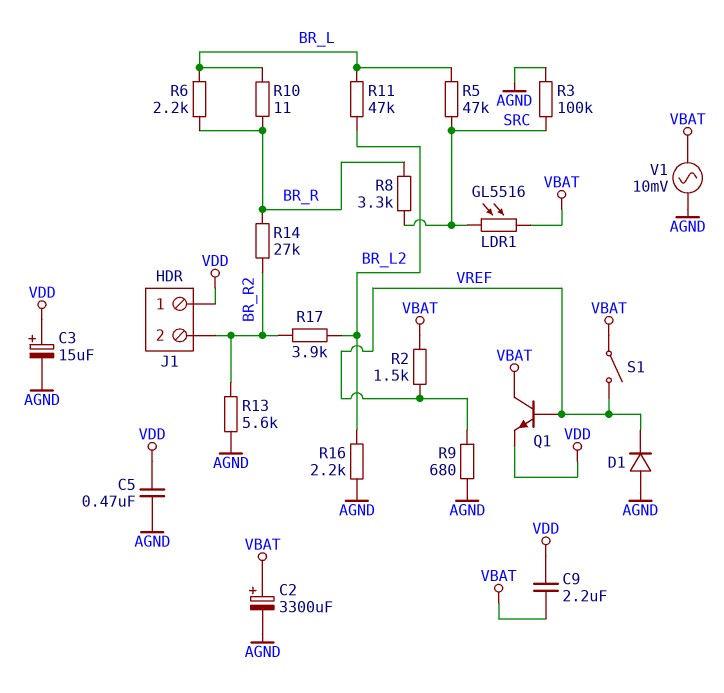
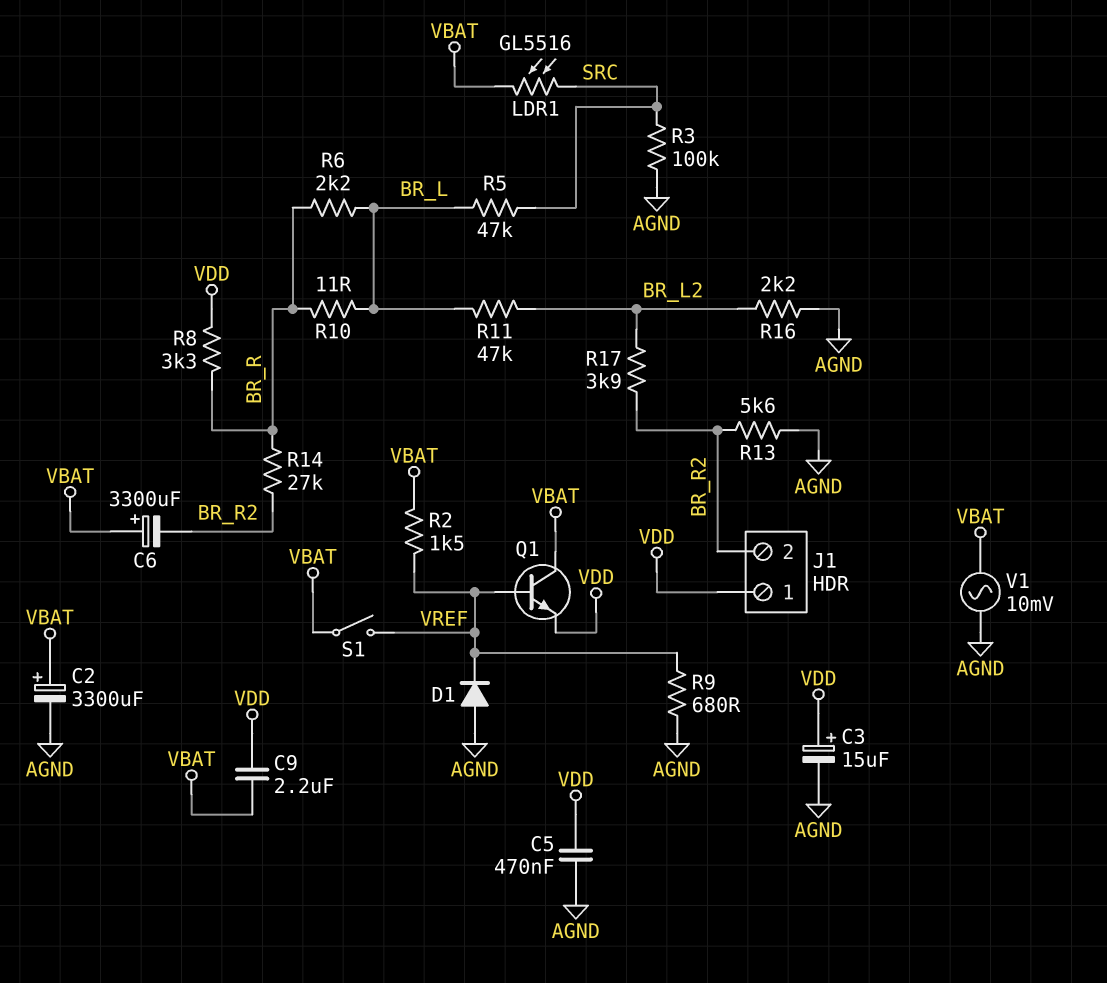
C6: none -> 3300uF (plus VBAT, minus BR_R2)
R8: 3.3k (BR_R, SRC) -> 3.3k (BR_R, VDD)

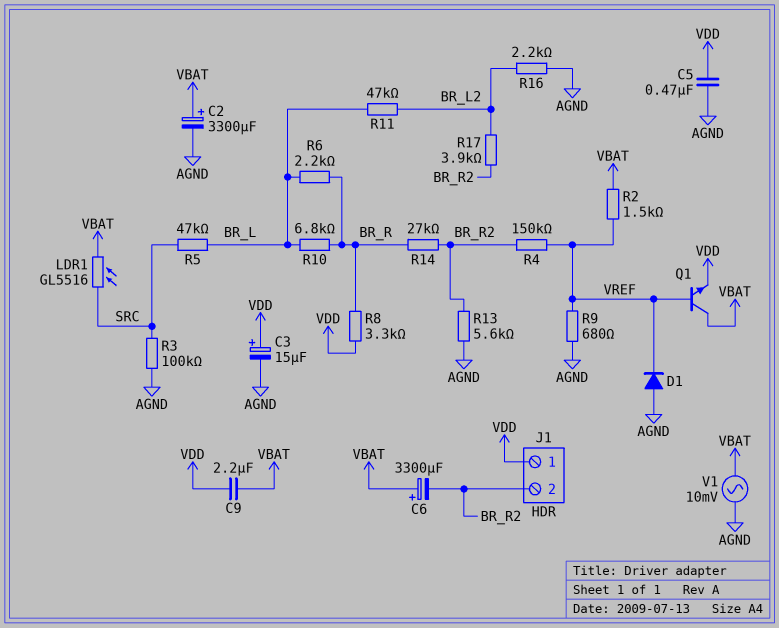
R4: none -> 150k (BR_R2, VREF)
R10: 11 (BR_L, BR_R) -> 6.8k (BR_L, BR_R)
S1: switch (VBAT, VREF) -> none

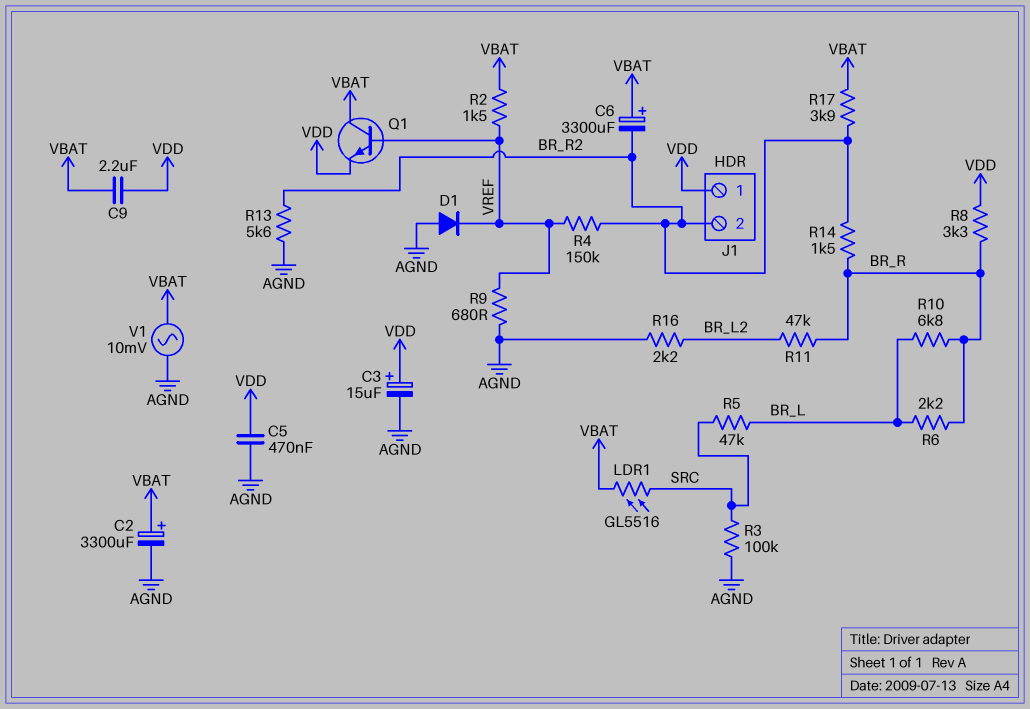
R11: 47k (BR_L, BR_L2) -> 47k (BR_L2, BR_R)
R14: 27k (BR_R, BR_R2) -> 1.5k (BR_R, BR_R2)
R17: 3.9k (BR_L2, BR_R2) -> 3.9k (BR_R2, VBAT)

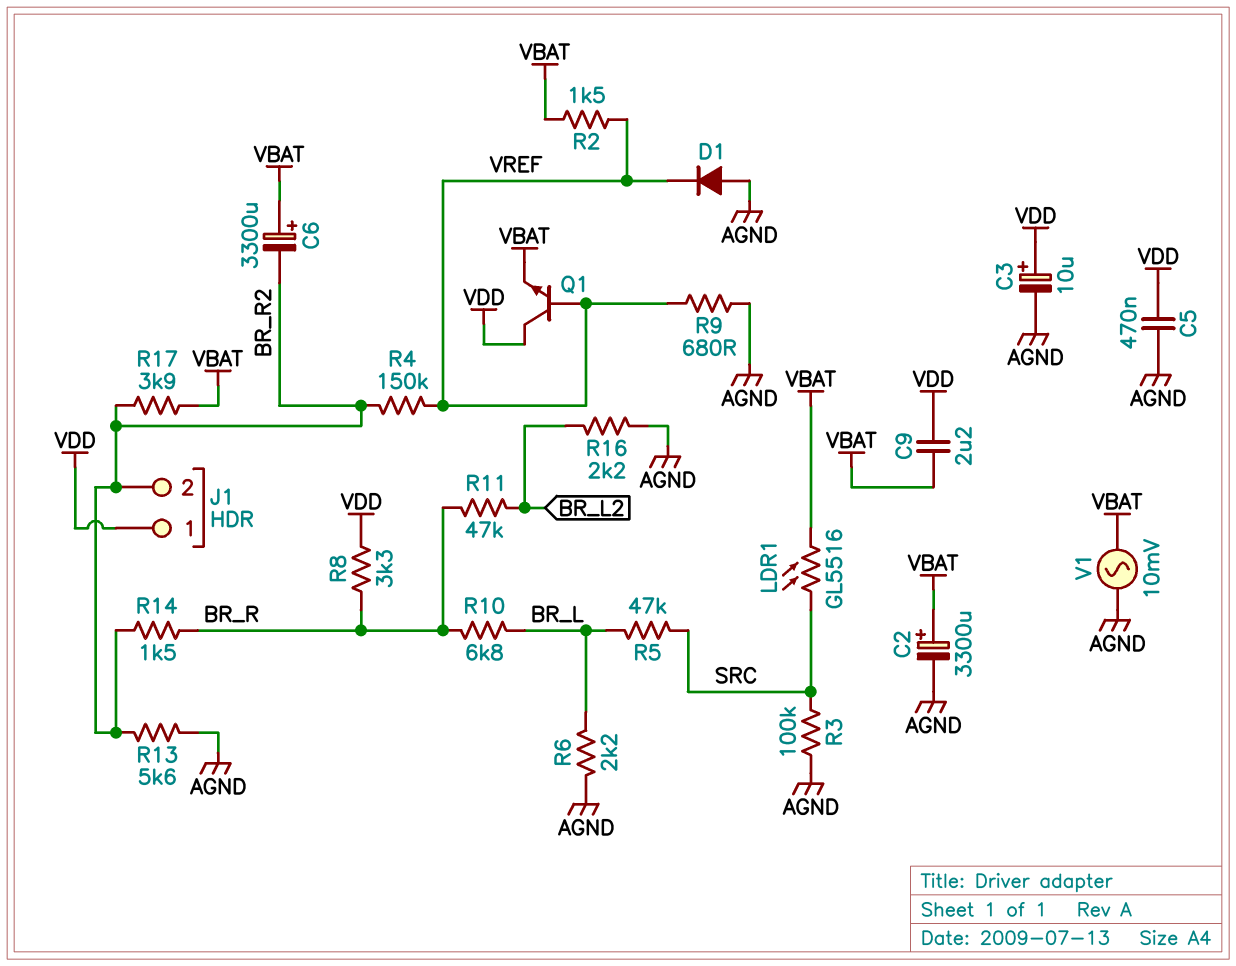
C3: 15uF (plus VDD, minus AGND) -> 10uF (plus VDD, minus AGND)
Q1: NPN (B VREF, C VBAT, E VDD) -> NPN (B VREF, C VDD, E VBAT)
R6: 2.2k (BR_L, BR_R) -> 2.2k (AGND, BR_L)

